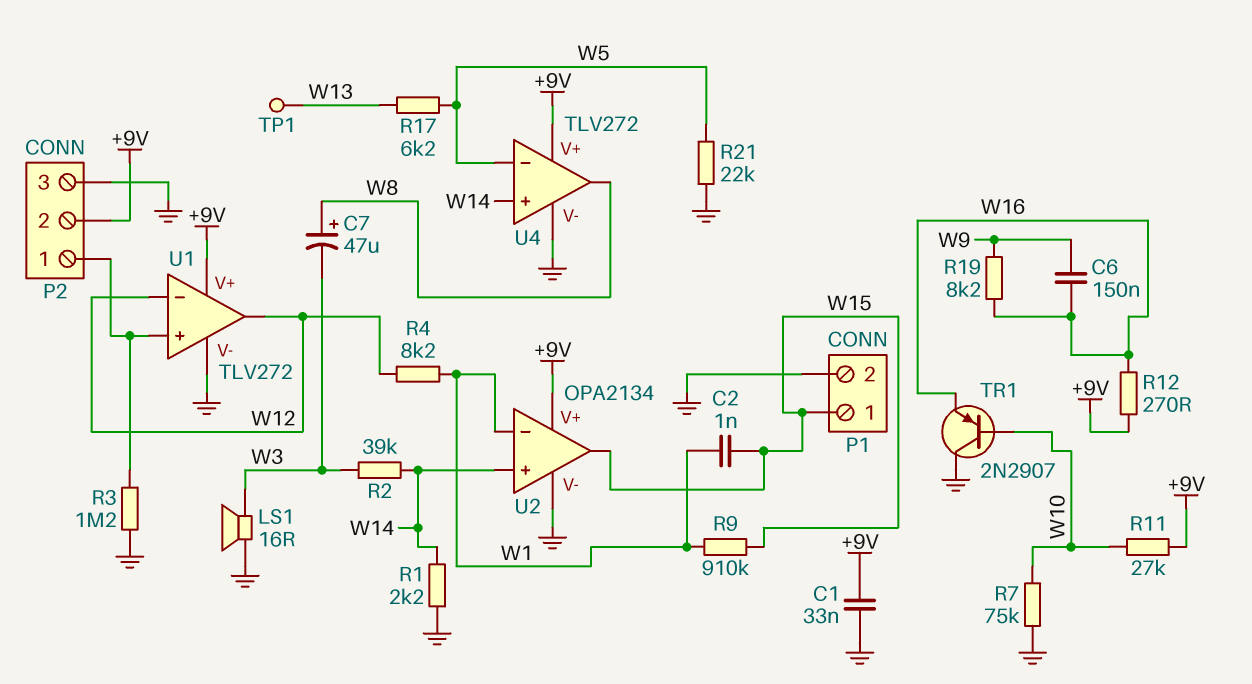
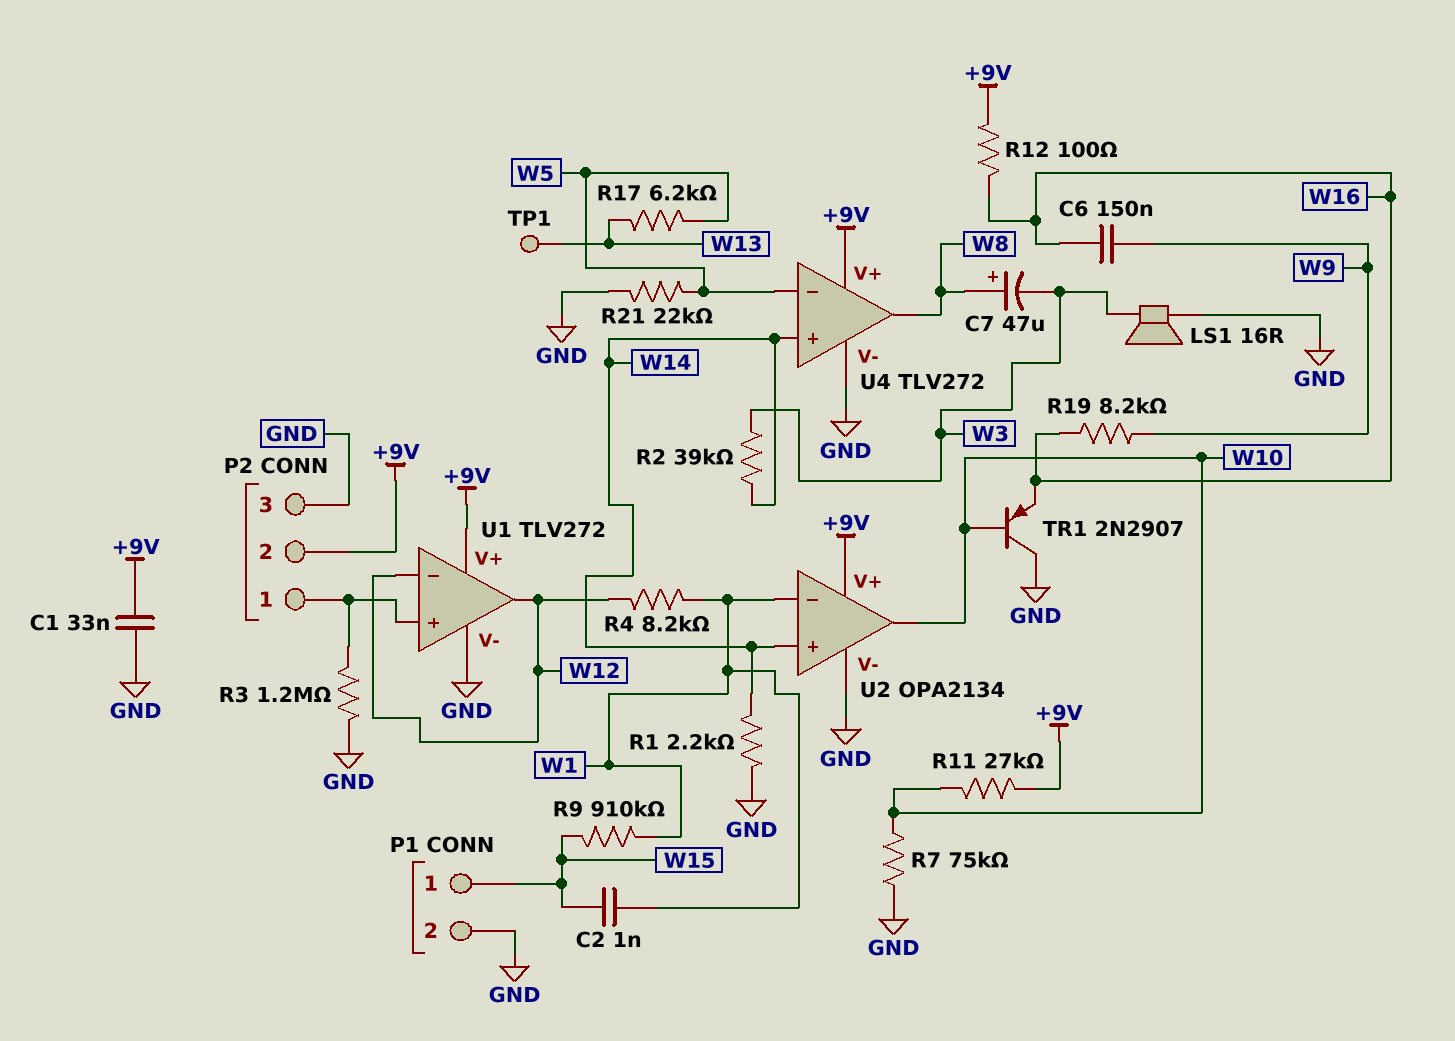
R12: 270 (+9V, W16) -> 100 (+9V, W16)
U2 pin out: W15 -> W10

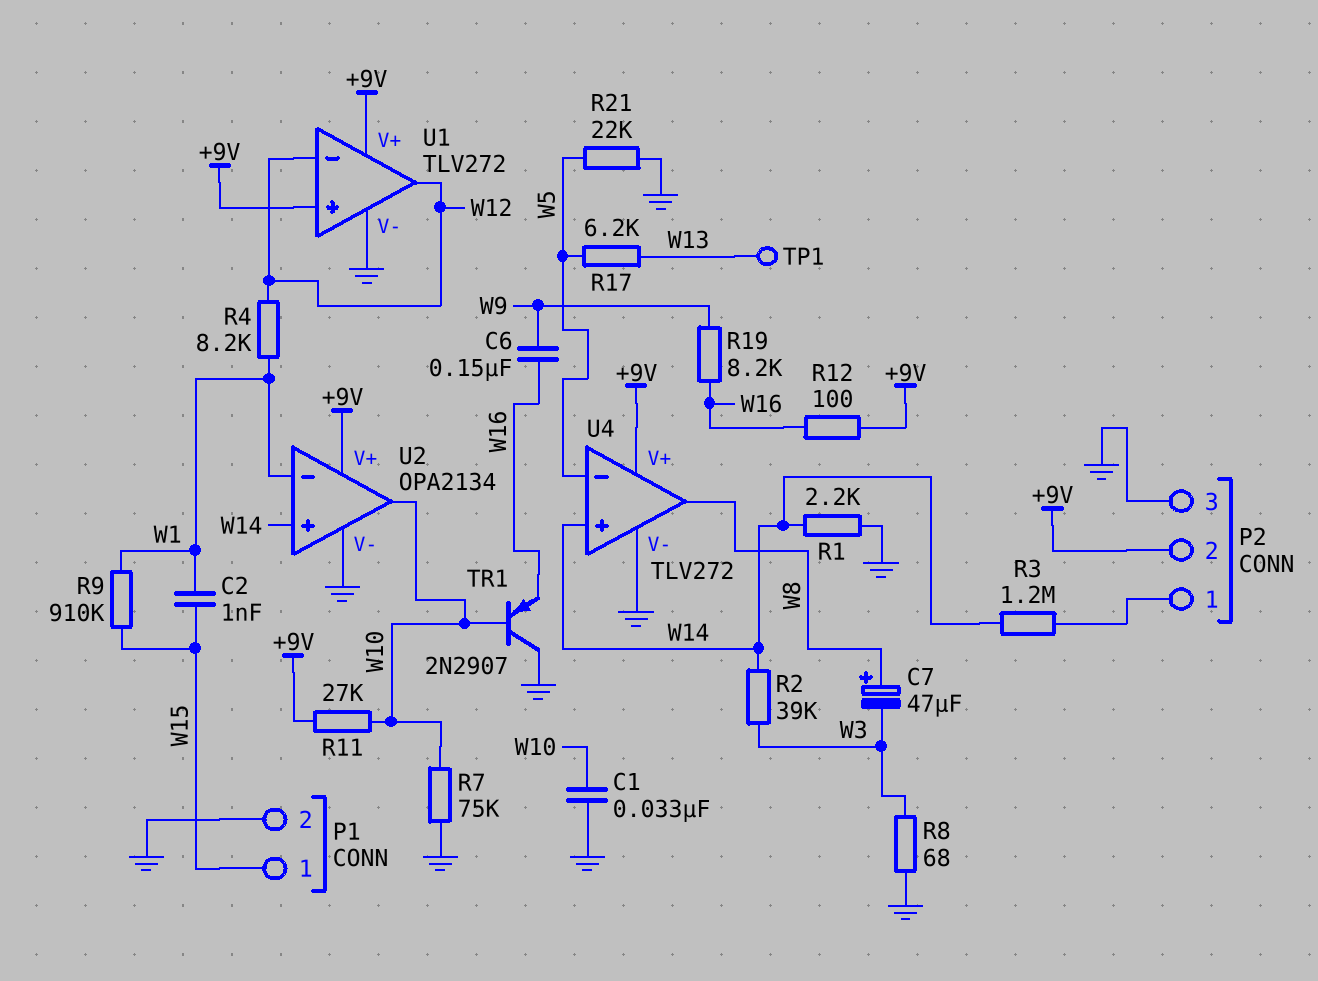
C1: 33nF (+9V, GND) -> 33nF (GND, W10)
LS1: speaker 16R (GND, W3) -> none
R3: 1.2M (GND, P2/1) -> 1.2M (P2/1, W14)
R8: none -> 68 (GND, W3)
U1 pin in+: P2/1 -> +9V

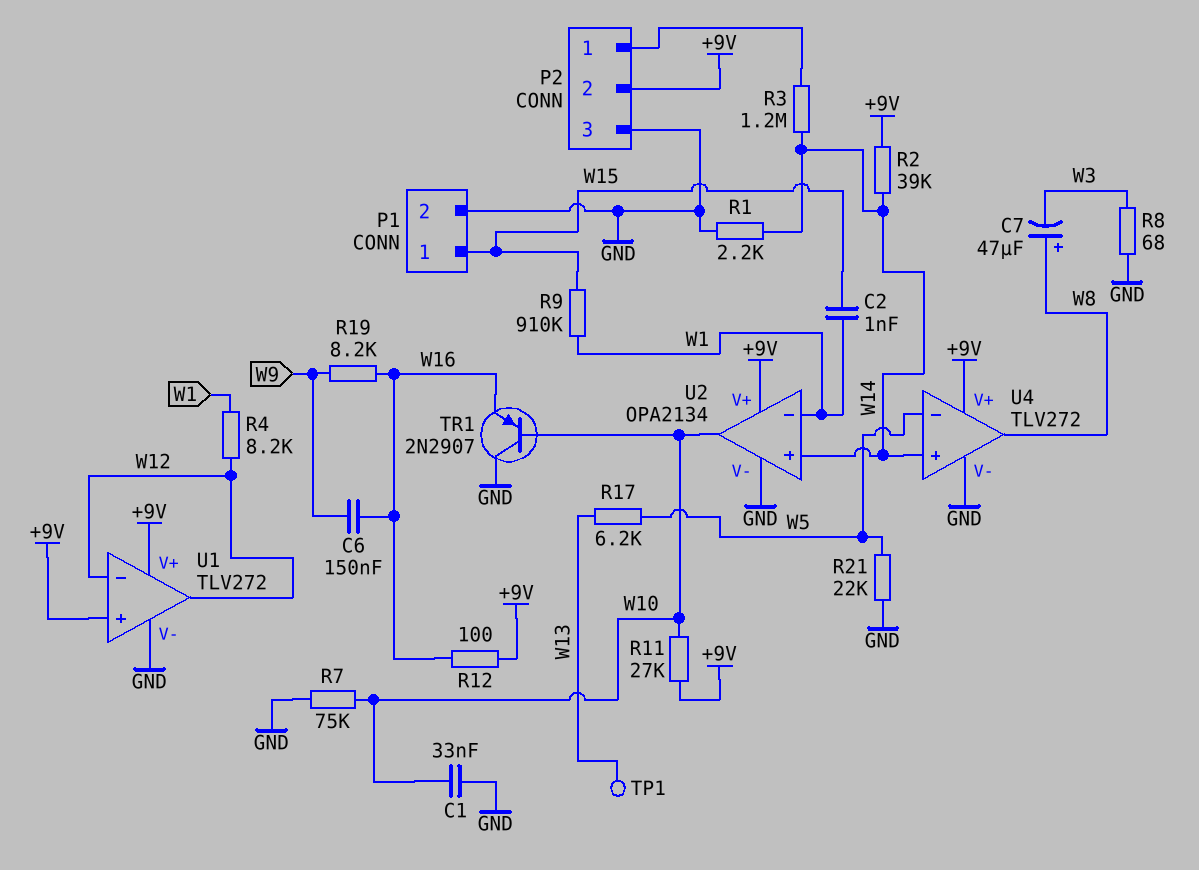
R2: 39k (W3, W14) -> 39k (+9V, W14)

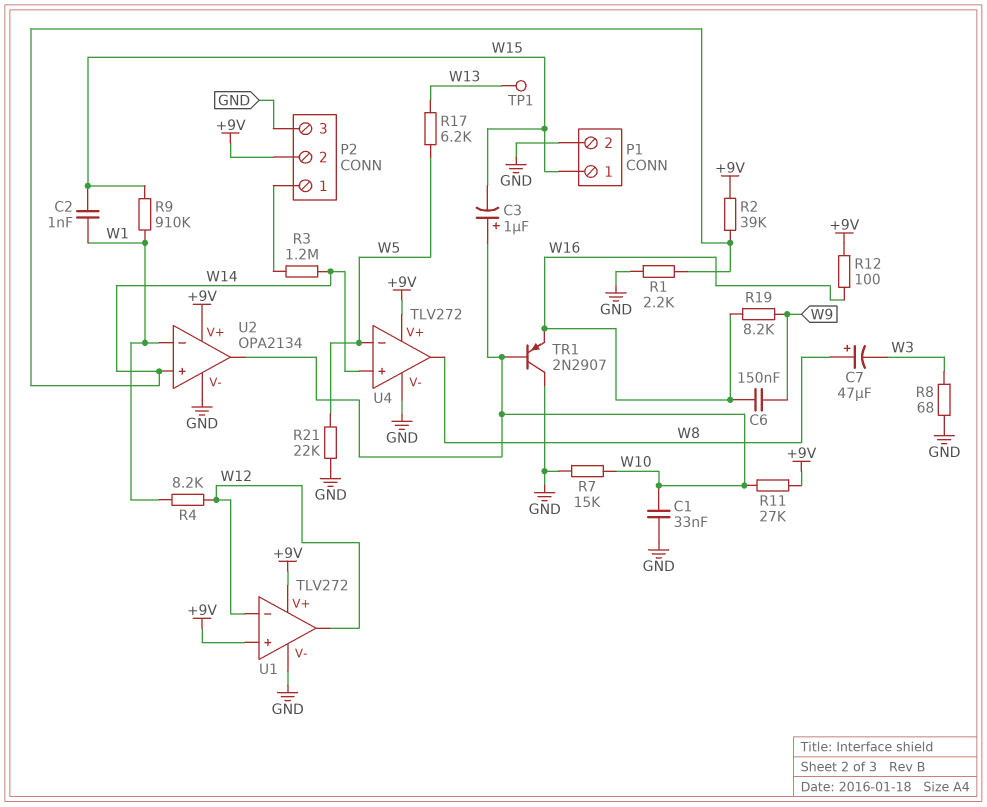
C3: none -> 1uF (plus W10, minus W15)
R7: 75k (GND, W10) -> 15k (GND, W10)

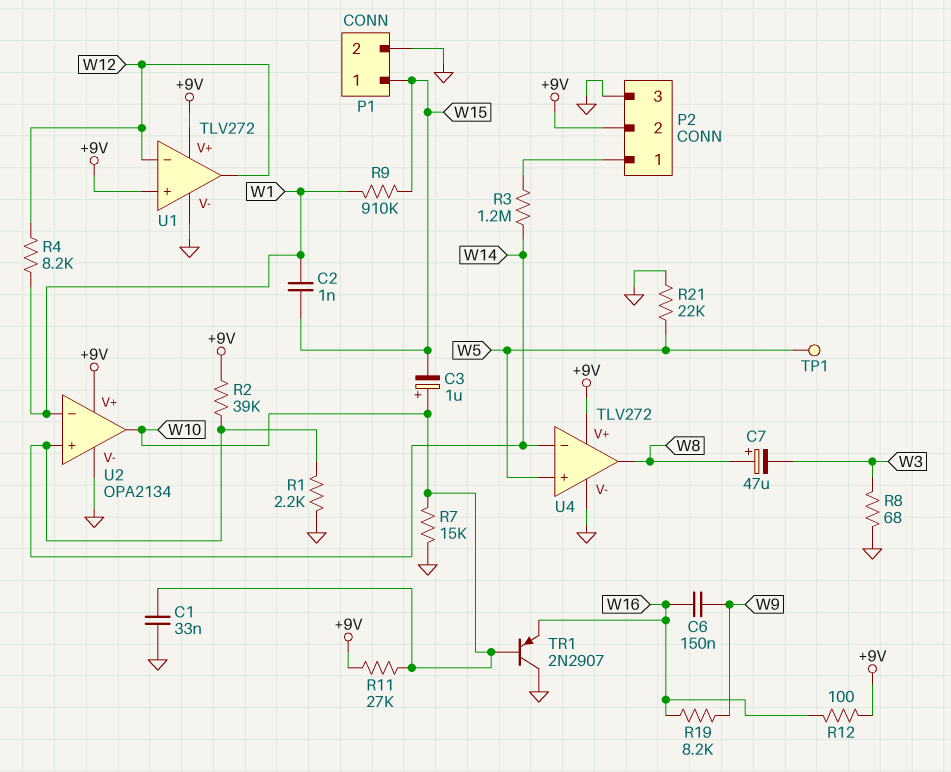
R17: 6.2k (W5, W13) -> none
TP1: test point (W13) -> test point (W5)
U4 pin in+: W14 -> W5
U4 pin in-: W5 -> W14

